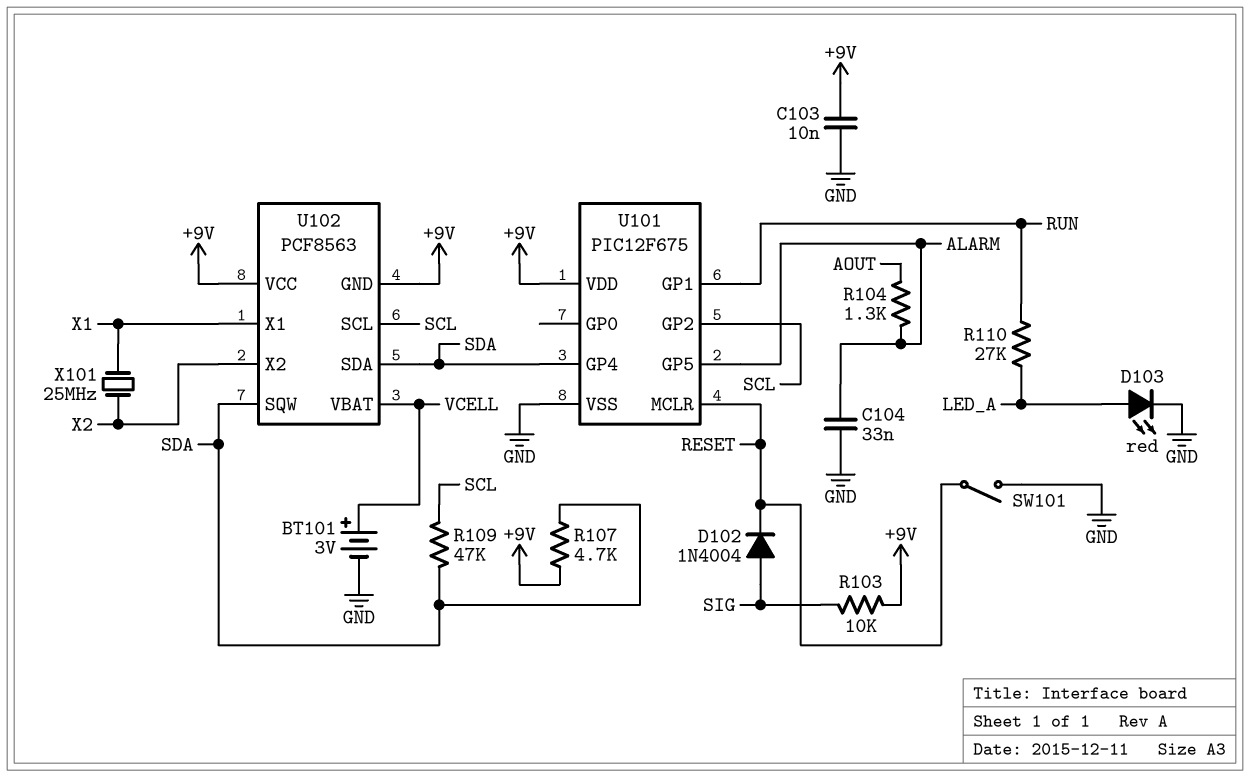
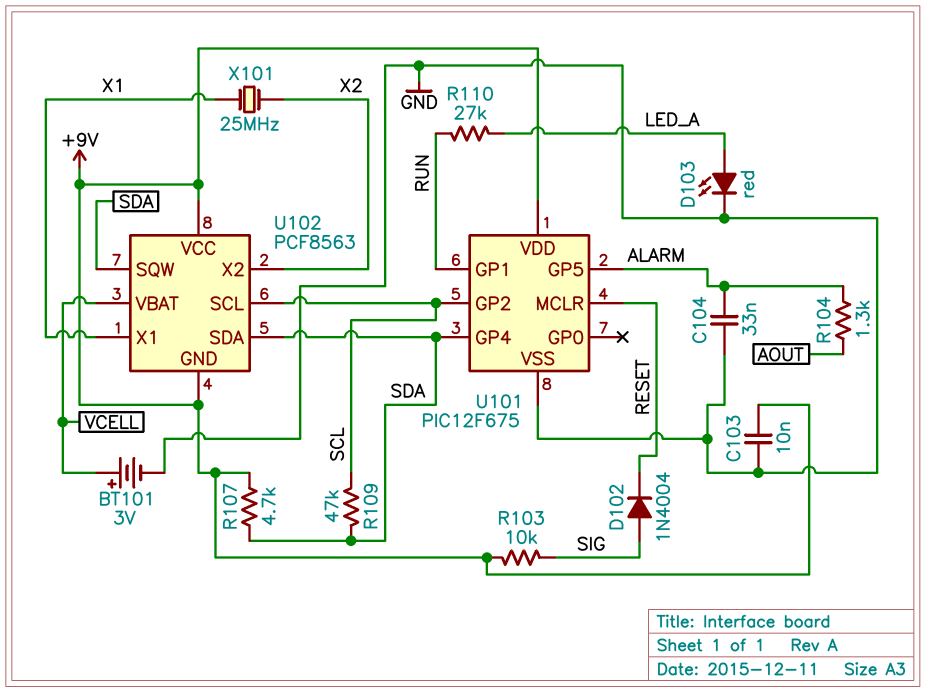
SW101: switch (GND, RESET) -> none

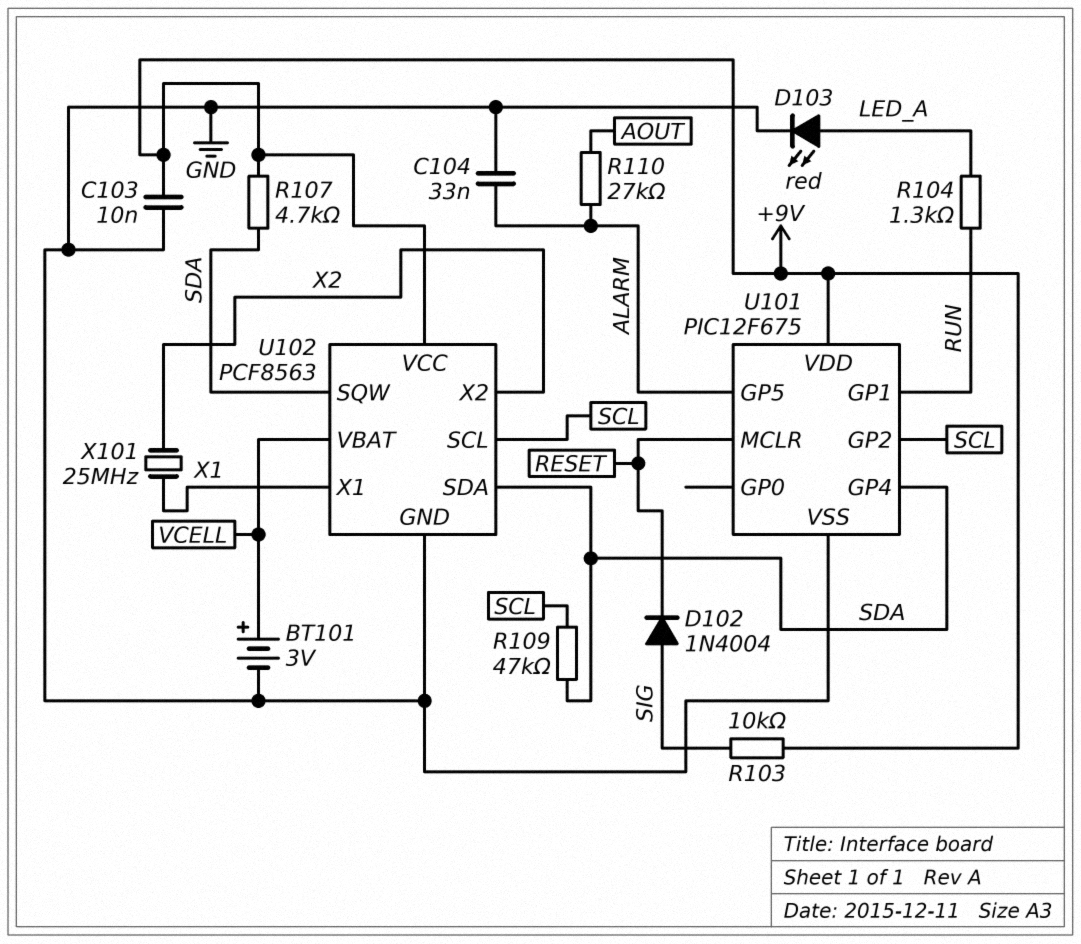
R104: 1.3k (ALARM, AOUT) -> 1.3k (LED_A, RUN)
R110: 27k (LED_A, RUN) -> 27k (ALARM, AOUT)
U102 pin GND: +9V -> GND

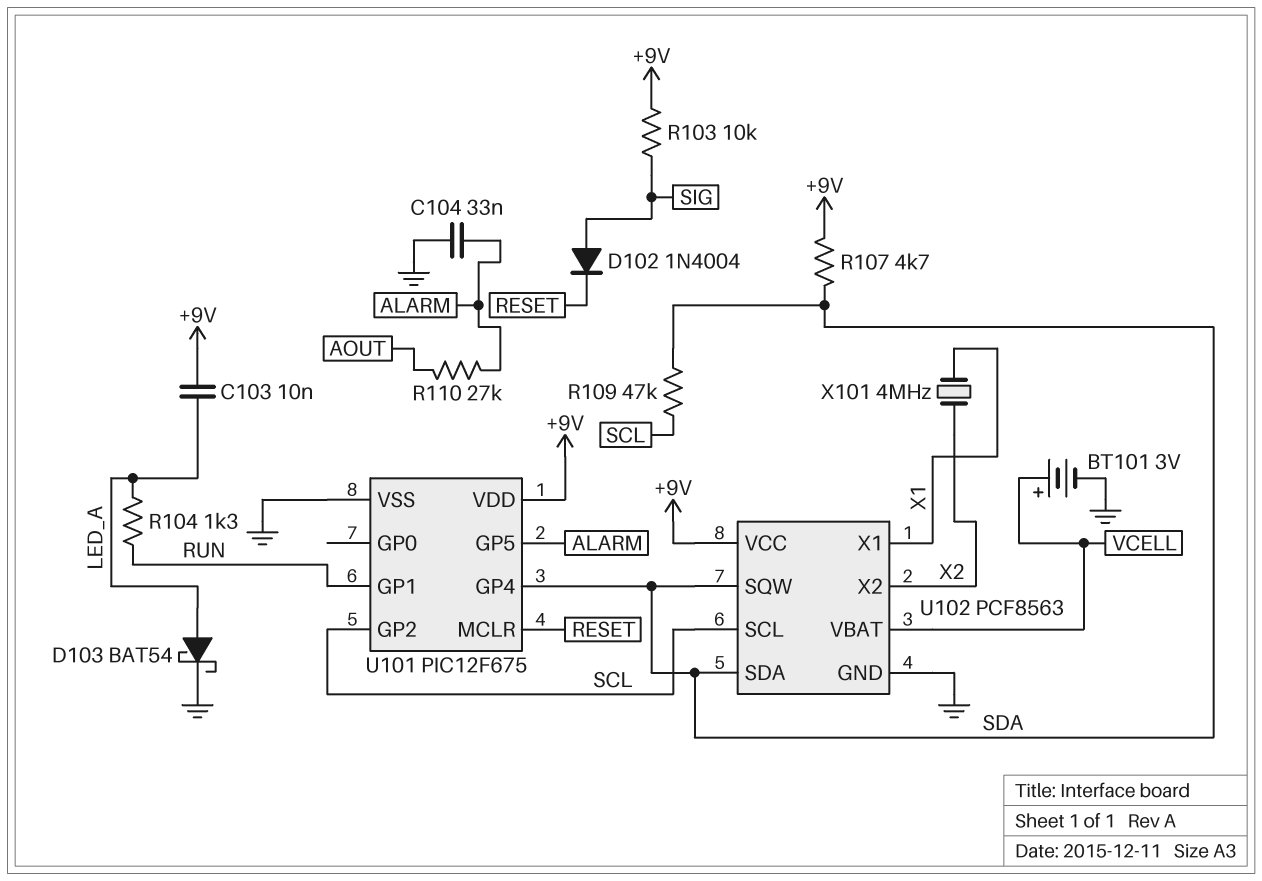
C103: 10nF (+9V, GND) -> 10nF (+9V, LED_A)
D103: LED red (A LED_A, K GND) -> schottky BAT54 (A LED_A, K GND)
X101: 25MHz (X1, X2) -> 4MHz (X1, X2)

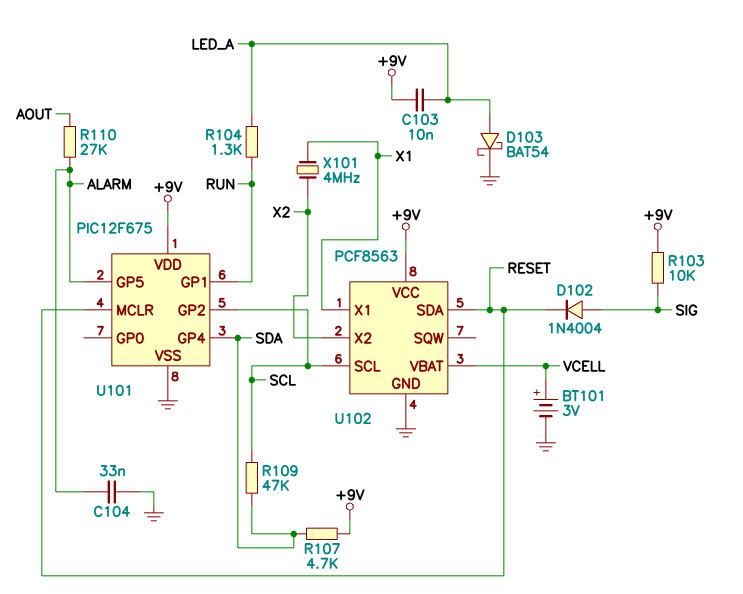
U102 pin SDA: SDA -> RESET
U102 pin SQW: SDA -> none

